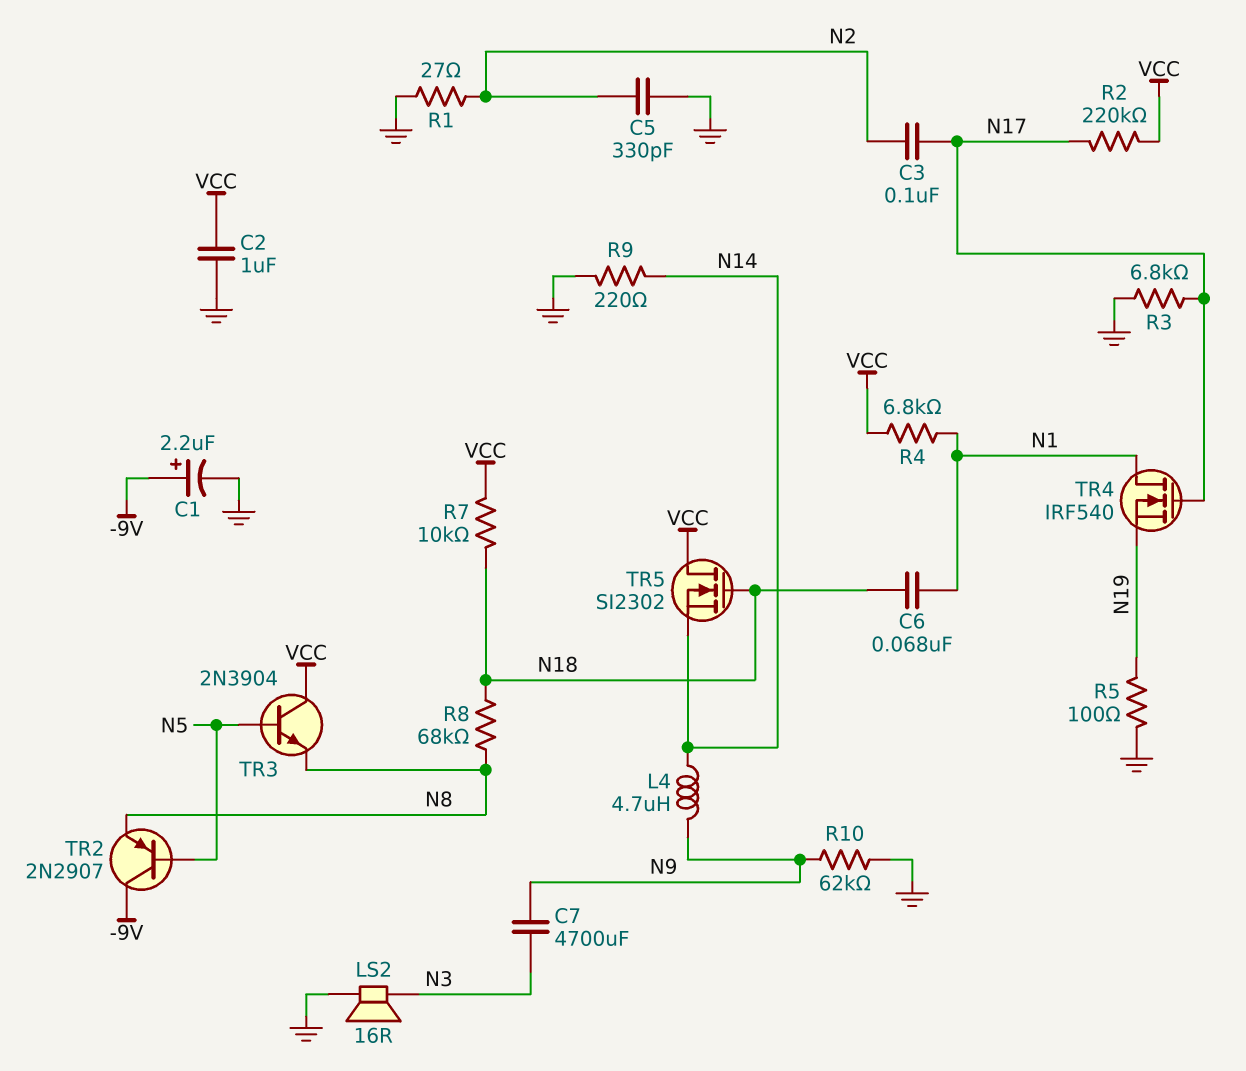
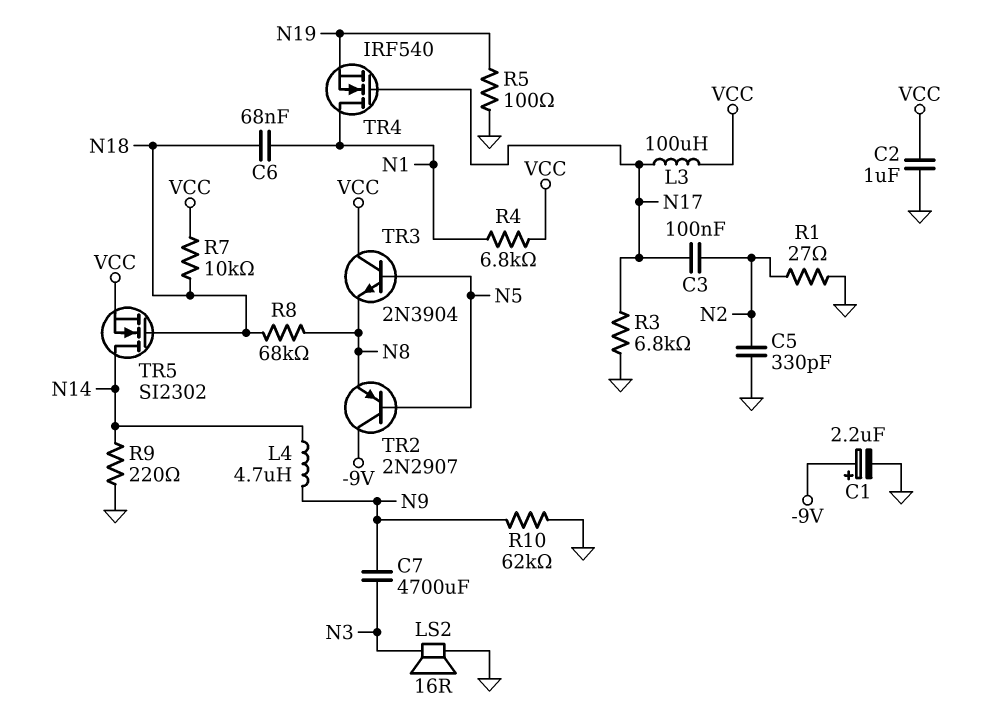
L3: none -> 100uH (N17, VCC)
R2: 220k (N17, VCC) -> none
TR5: NMOS SI2302 (G N18, D VCC, S N14) -> NMOS SI2302 (G N18, D N14, S VCC)

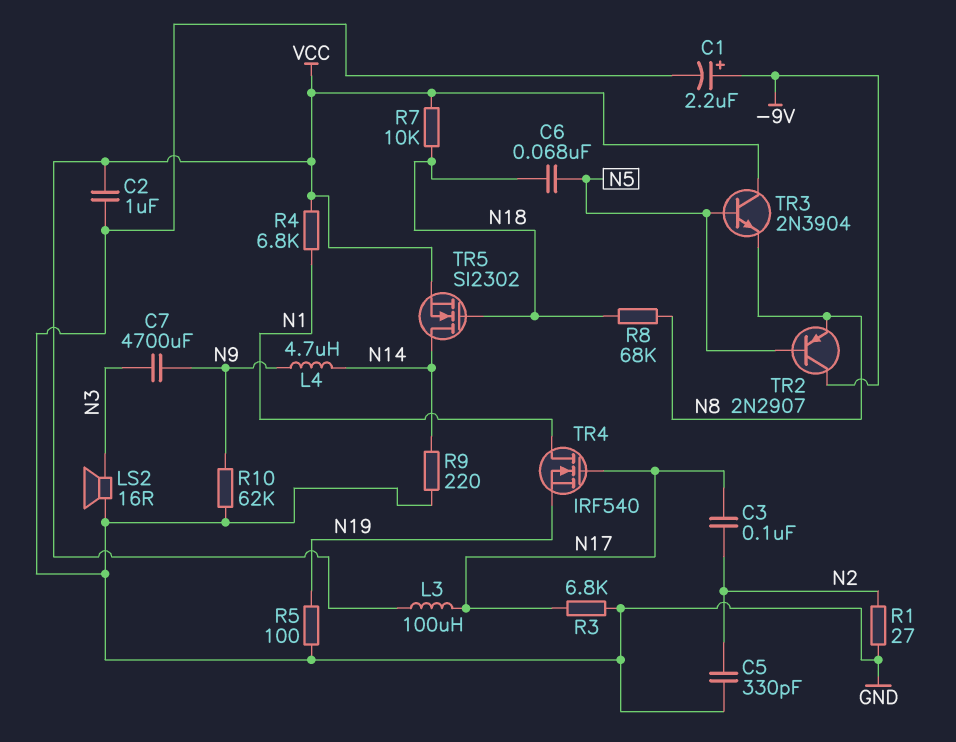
C6: 68nF (N1, N18) -> 68nF (N5, N18)

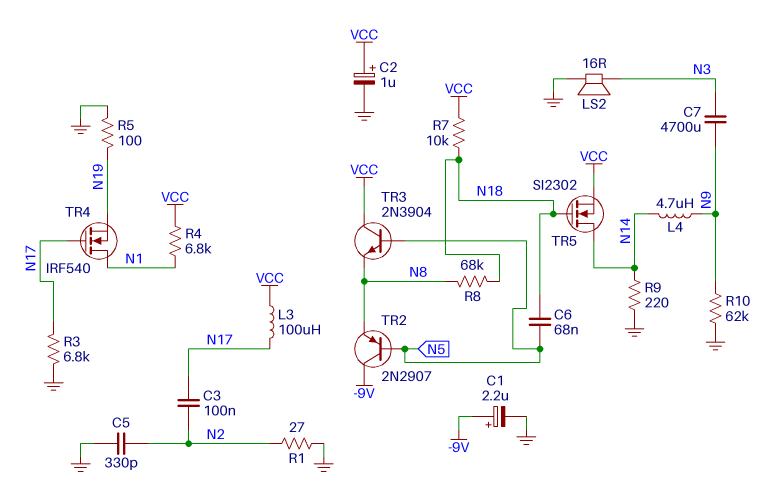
C2: 1uF (GND, VCC) -> 1uF (plus VCC, minus GND)

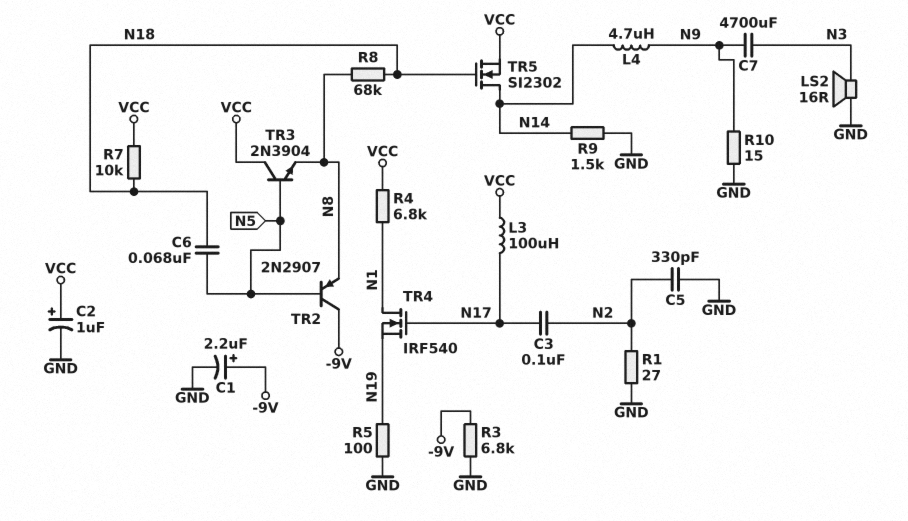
R3: 6.8k (GND, N17) -> 6.8k (-9V, GND)
R9: 220 (GND, N14) -> 1.5k (GND, N14)
R10: 62k (GND, N9) -> 15 (GND, N9)

